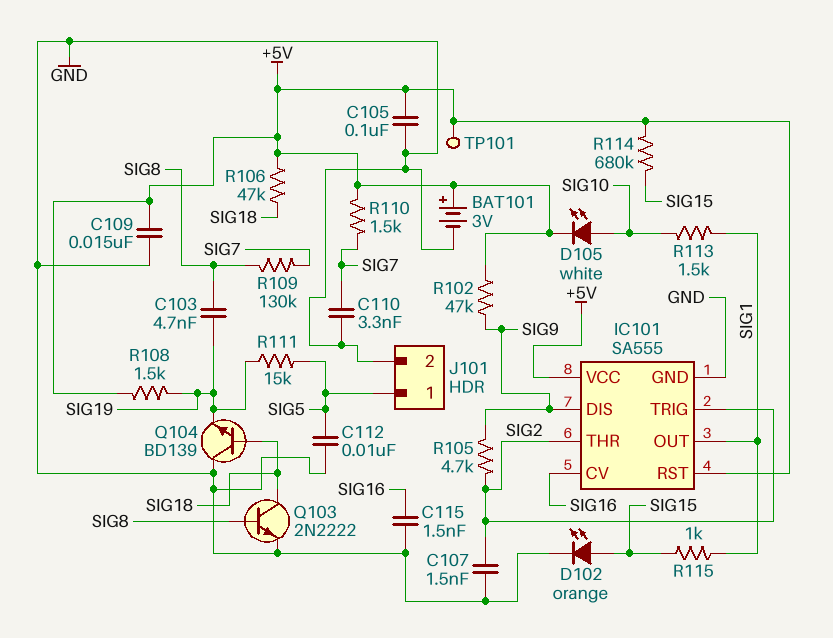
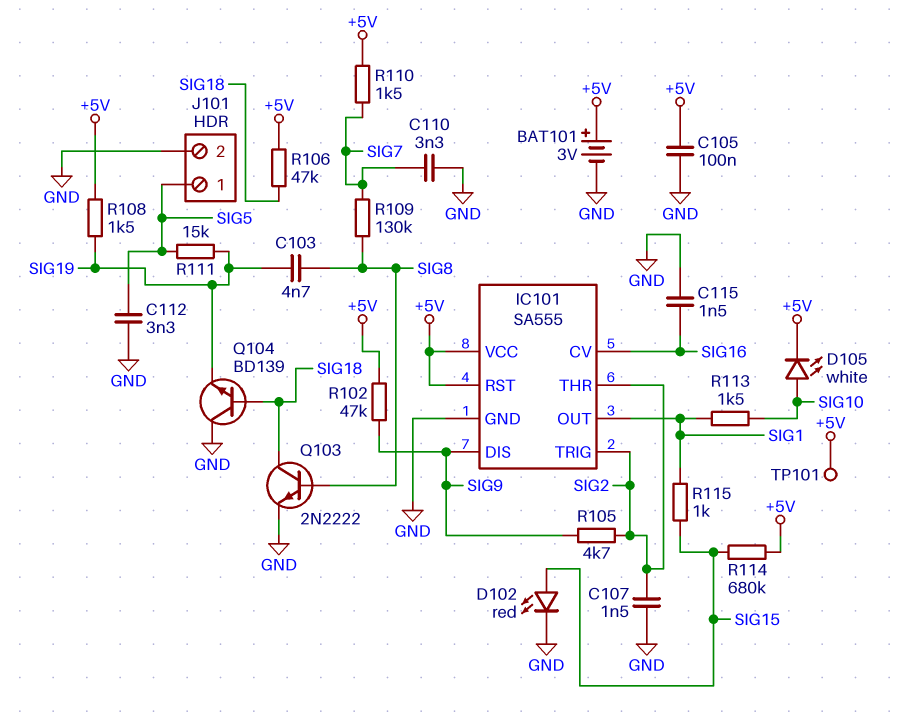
C109: 15nF (+5V, GND) -> none
C112: 10nF (GND, SIG5) -> 3.3nF (GND, SIG5)
D102: LED orange (A SIG15, K GND) -> LED red (A SIG15, K GND)

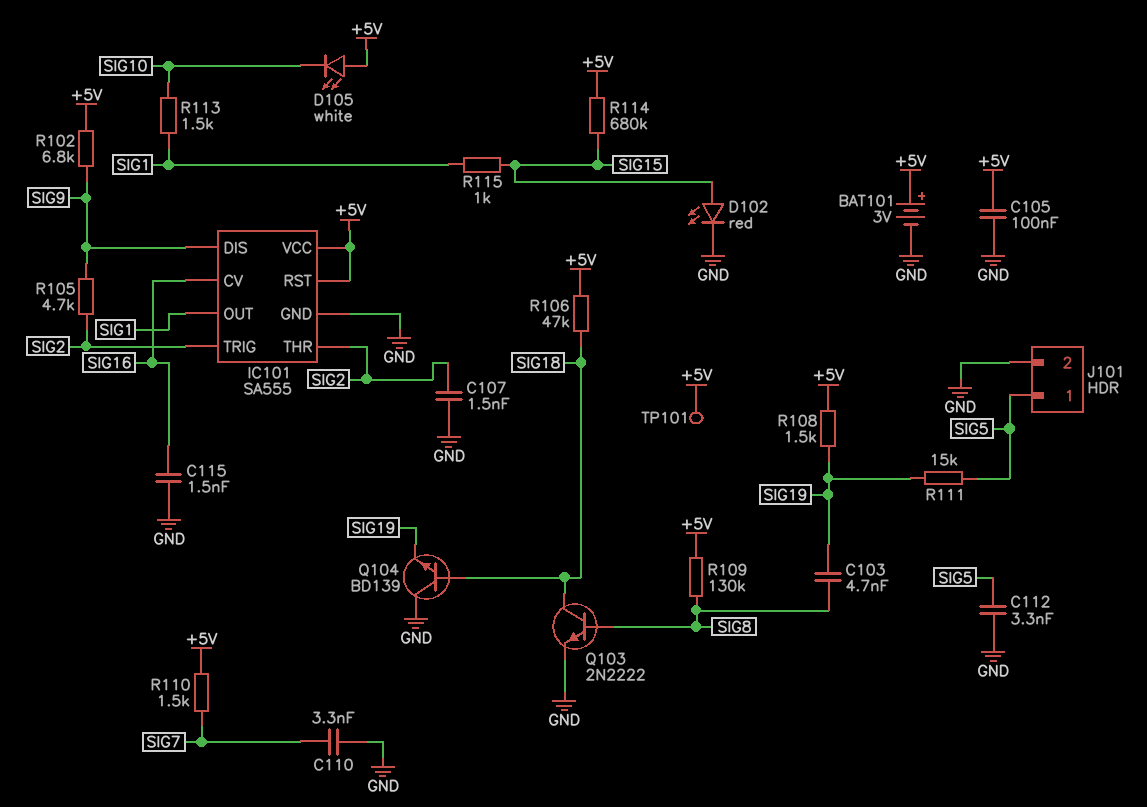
D105: LED white (A SIG10, K +5V) -> LED white (A +5V, K SIG10)
R102: 47k (+5V, SIG9) -> 6.8k (+5V, SIG9)
R109: 130k (SIG7, SIG8) -> 130k (+5V, SIG8)

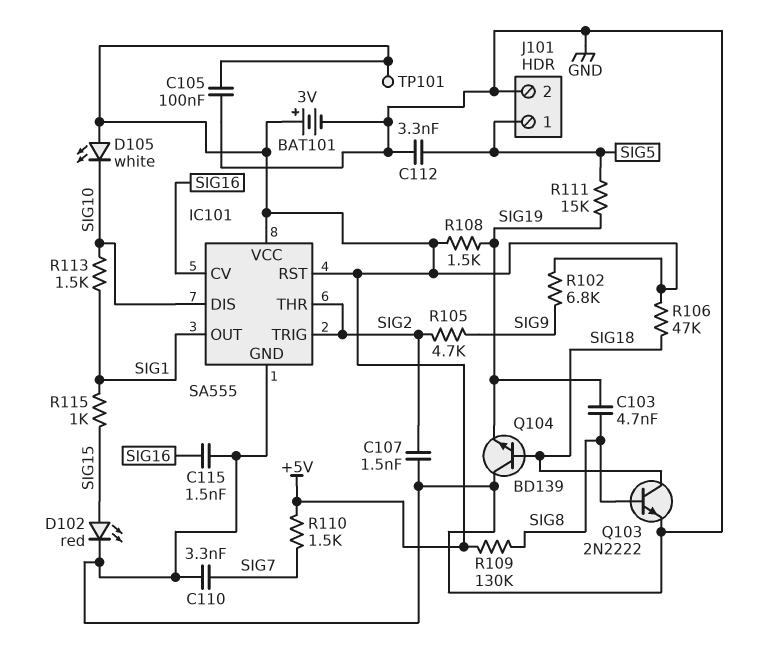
IC101 pin DIS: SIG9 -> SIG10
R114: 680k (+5V, SIG15) -> none

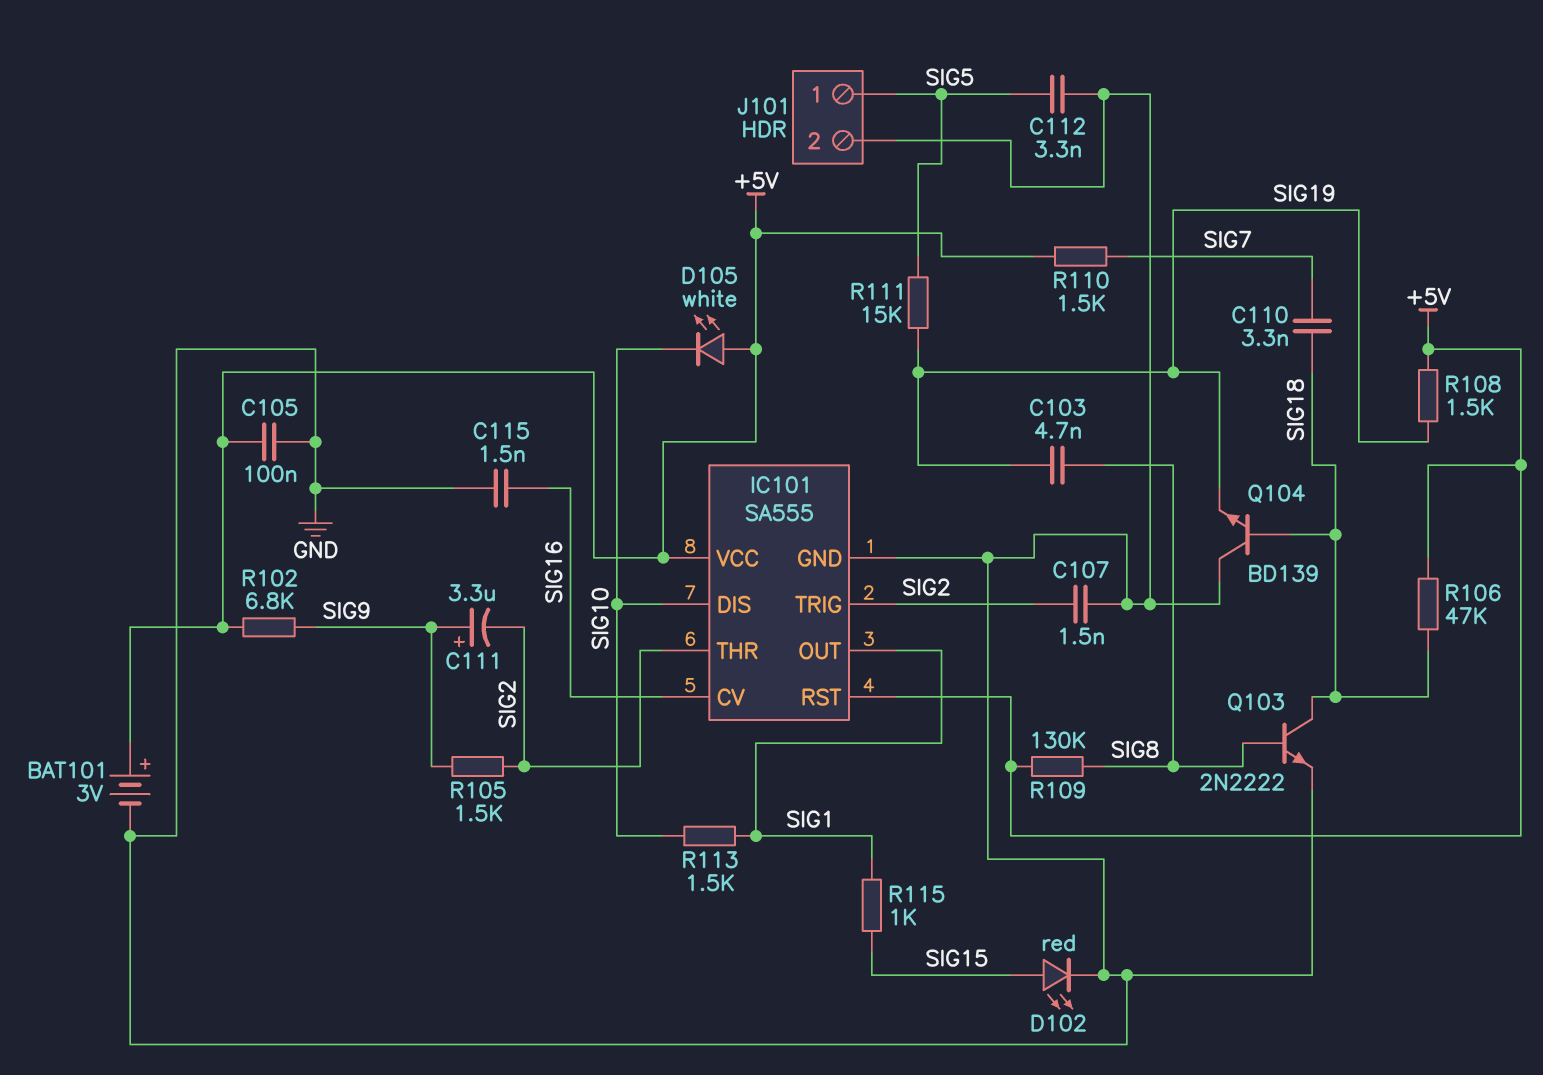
C110: 3.3nF (GND, SIG7) -> 3.3nF (SIG7, SIG18)
C111: none -> 3.3uF (plus SIG9, minus SIG2)
R105: 4.7k (SIG2, SIG9) -> 1.5k (SIG2, SIG9)
TP101: test point (+5V) -> none

